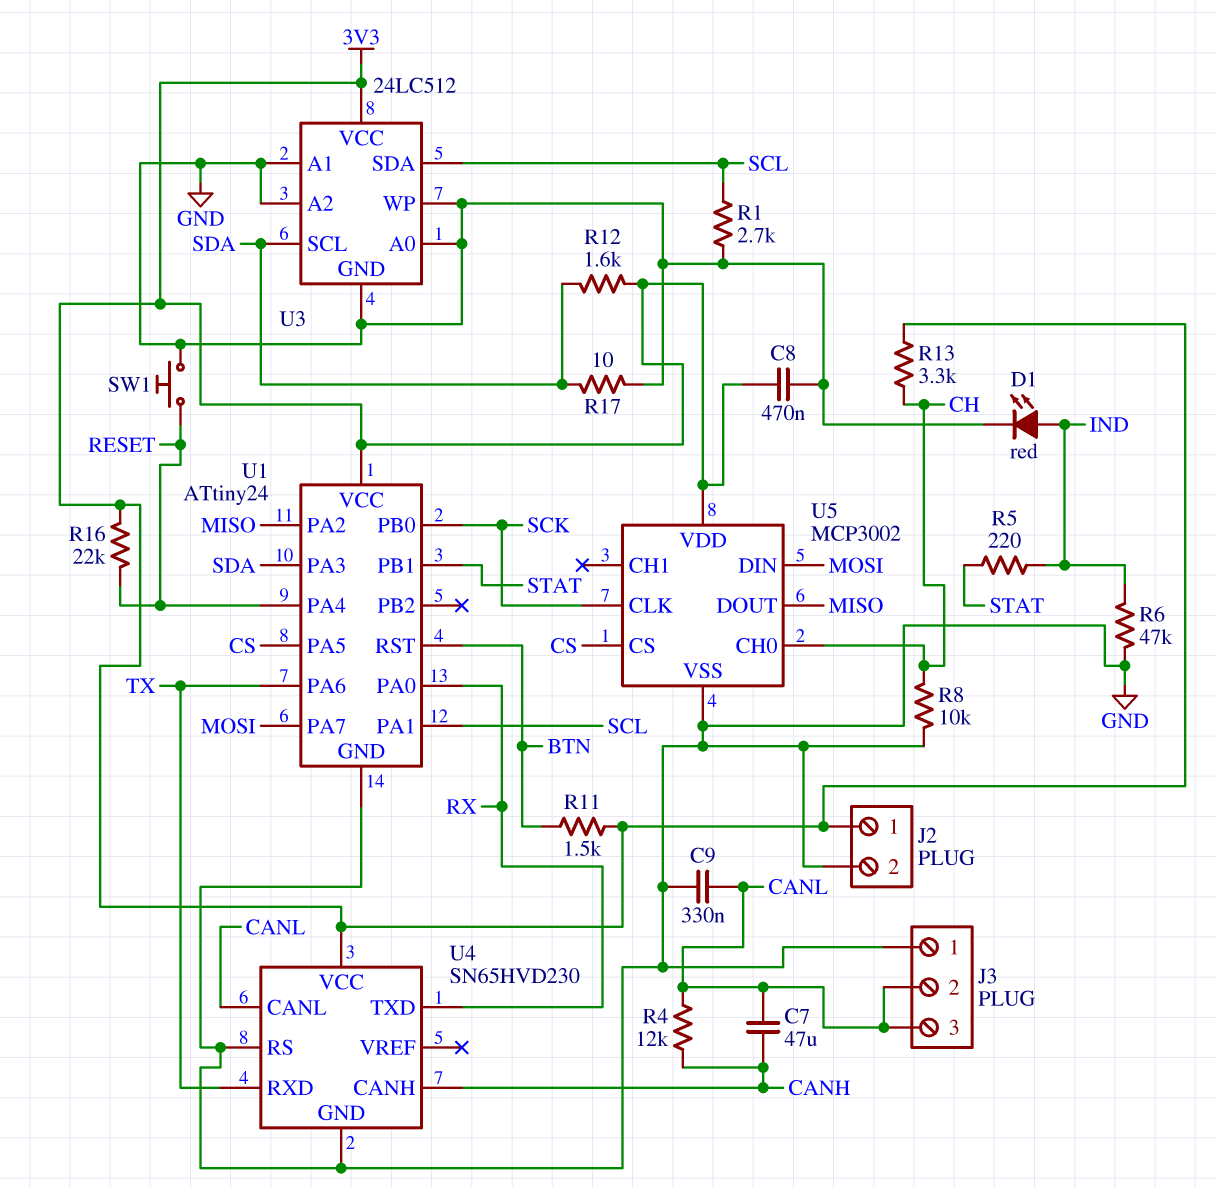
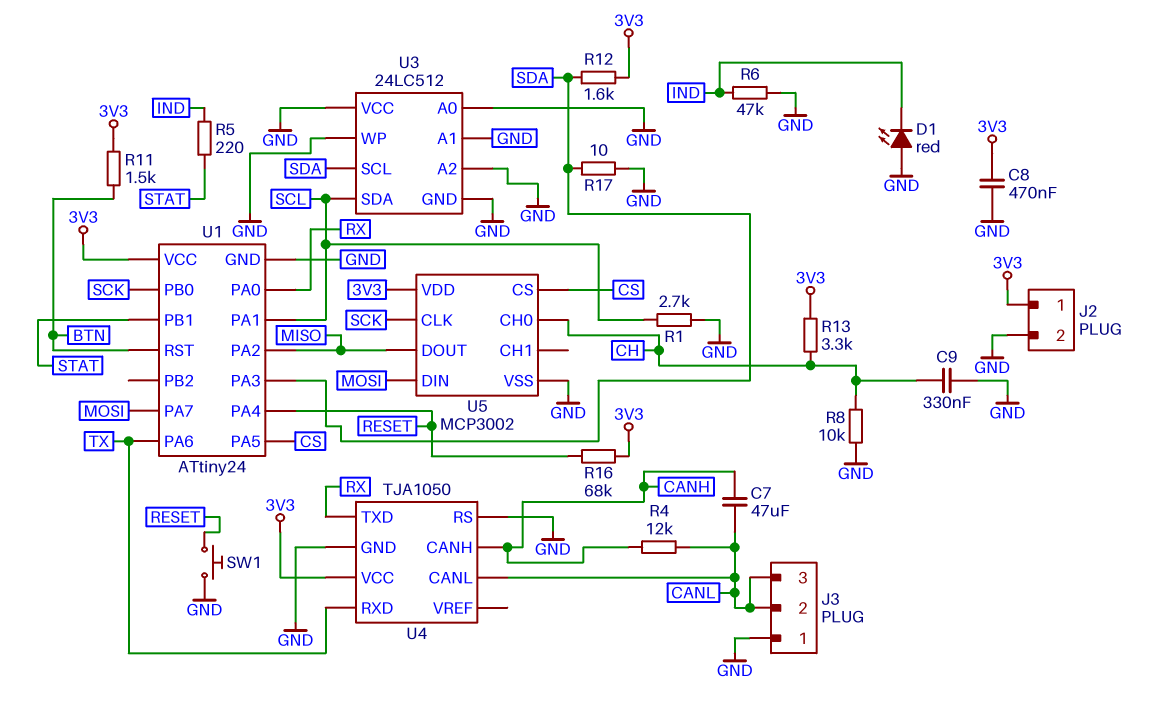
C9: 330nF (CANL, GND) -> 330nF (CH, GND)
D1: LED red (A IND, K GND) -> LED red (A GND, K IND)
R16: 22k (3V3, RESET) -> 68k (3V3, RESET)
U3 pin VCC: 3V3 -> GND
U4: SN65HVD230 -> TJA1050

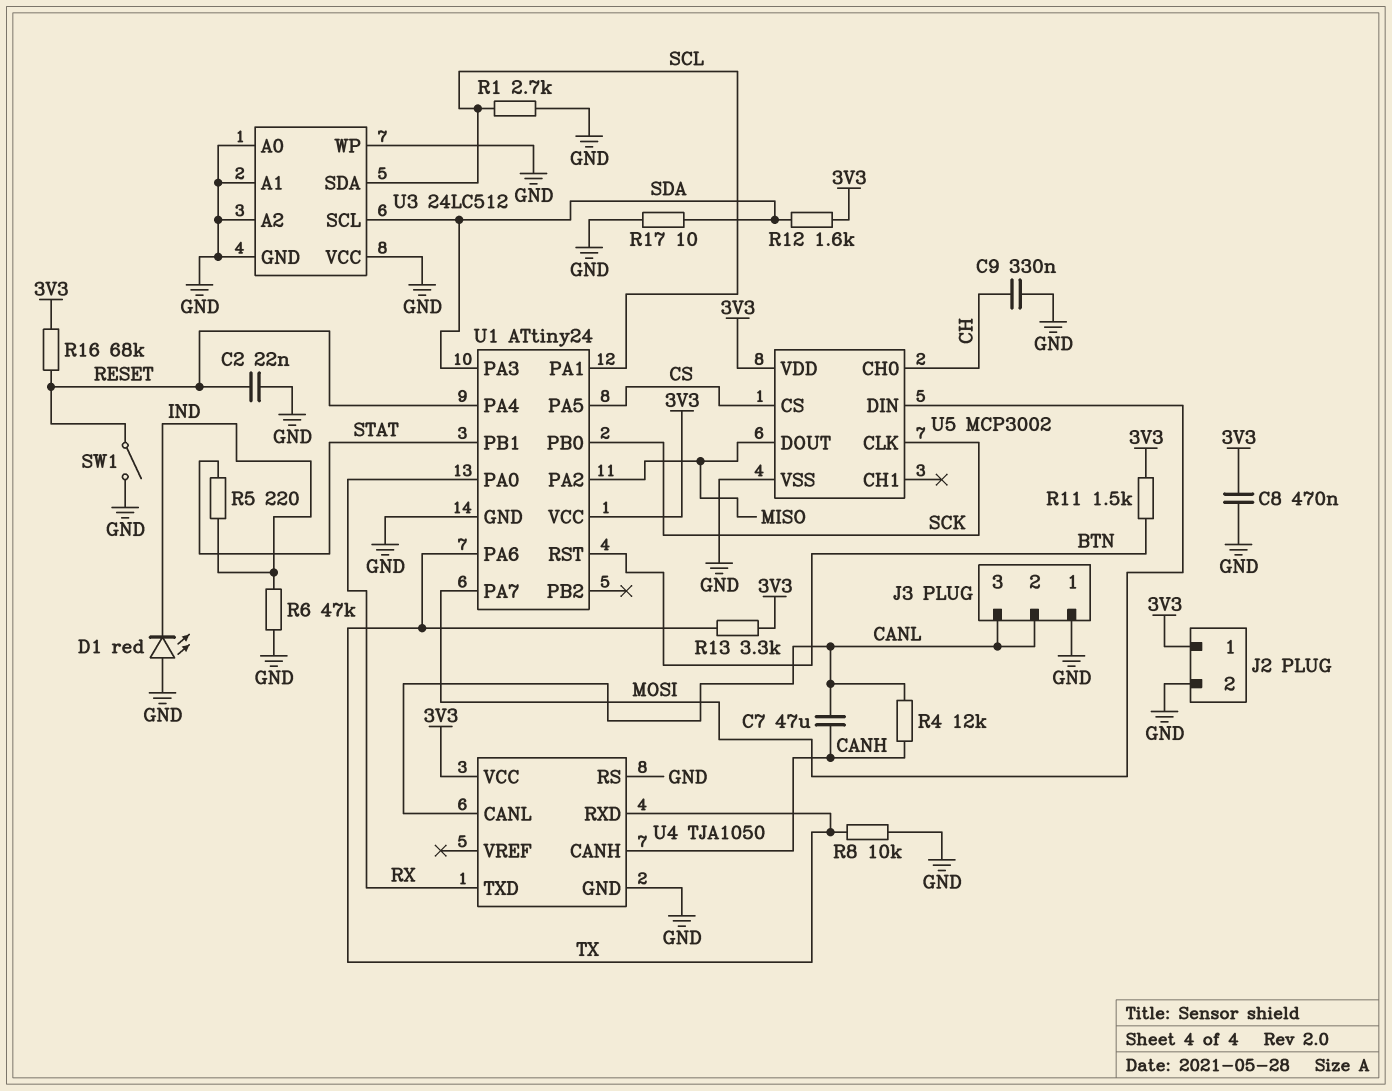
C2: none -> 22nF (GND, RESET)
R8: 10k (CH, GND) -> 10k (GND, TX)
R13: 3.3k (3V3, CH) -> 3.3k (3V3, TX)
SW1: button (GND, RESET) -> switch (GND, RESET)

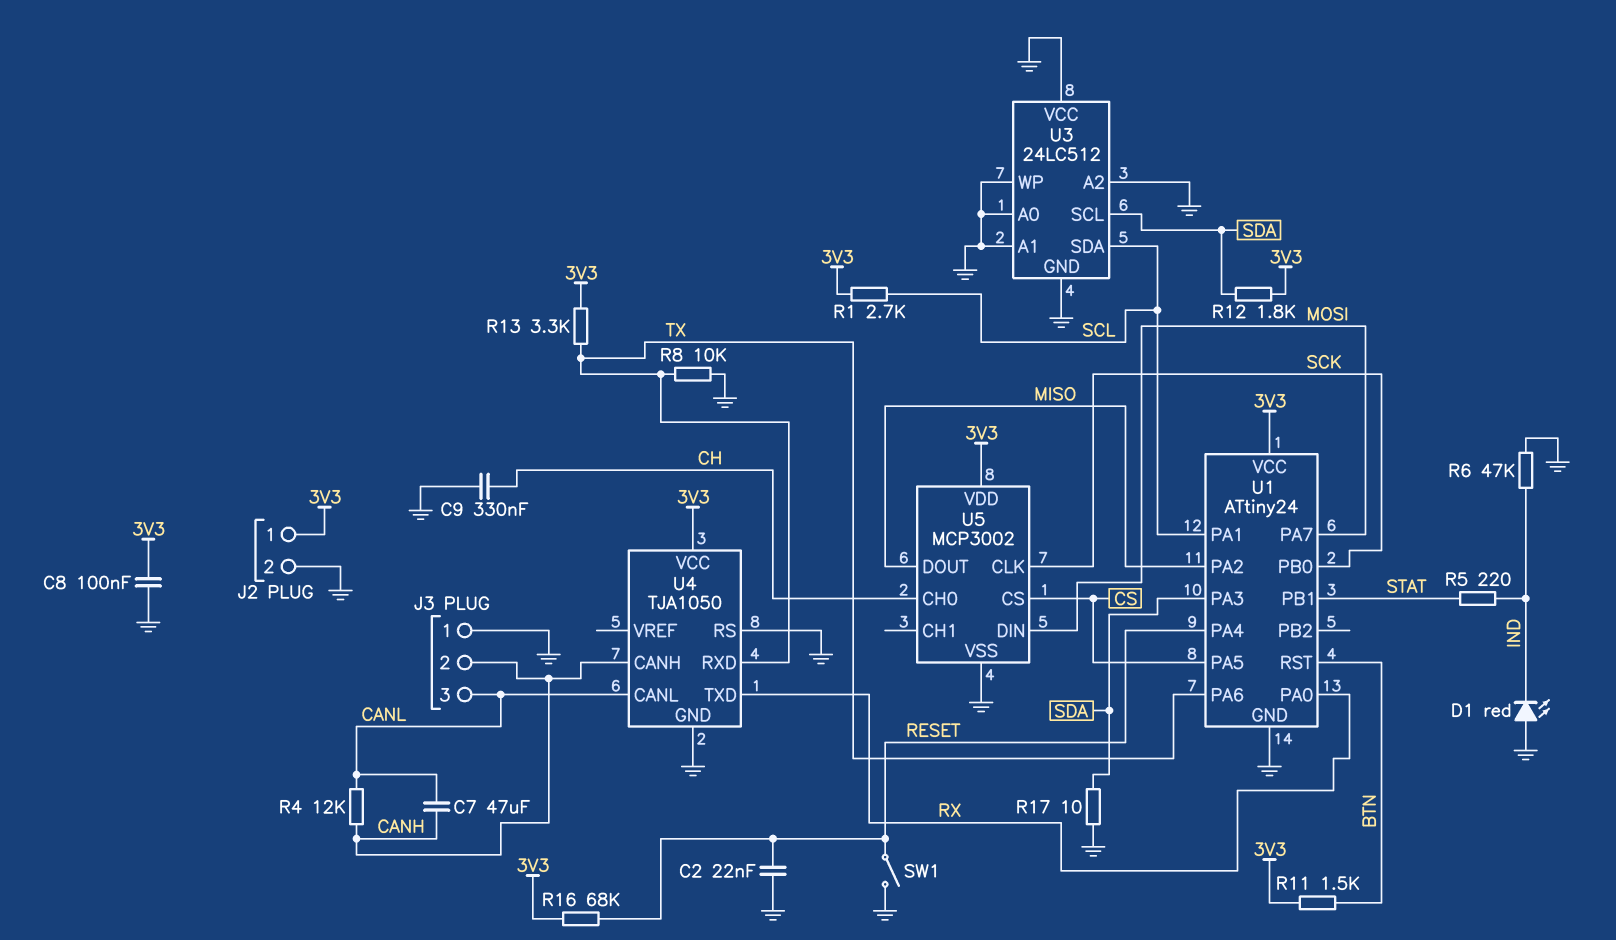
C8: 470nF (3V3, GND) -> 100nF (3V3, GND)
J3 pin 2: CANL -> CANH
R1: 2.7k (GND, SCL) -> 2.7k (3V3, SCL)
R12: 1.6k (3V3, SDA) -> 1.8k (3V3, SDA)

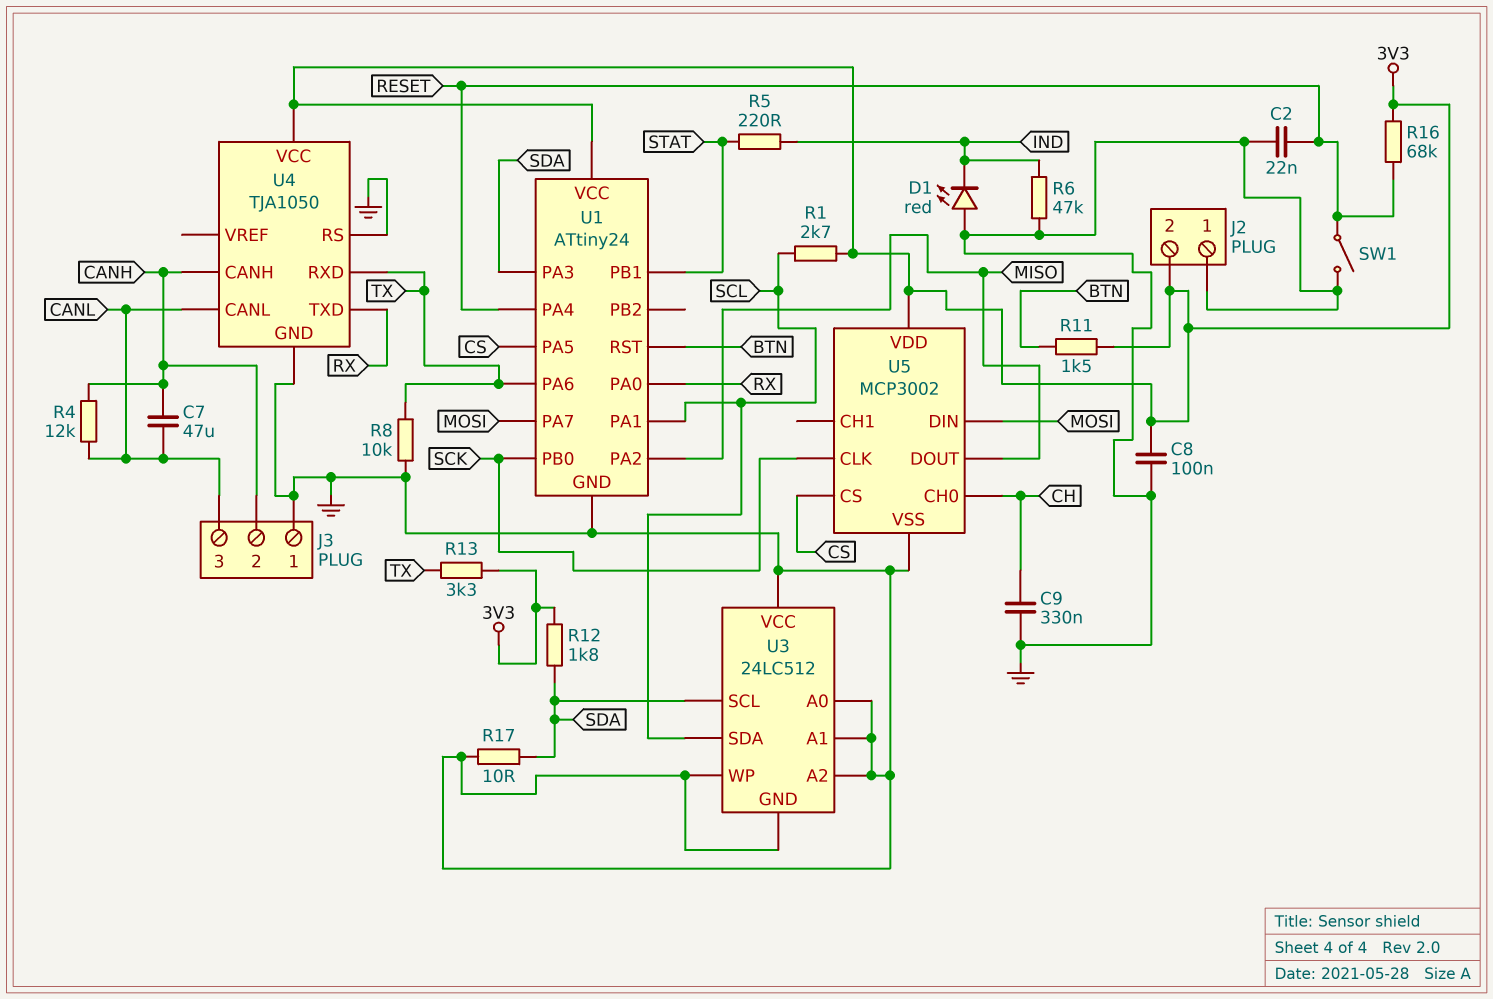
J2 pin 1: 3V3 -> GND
J2 pin 2: GND -> 3V3

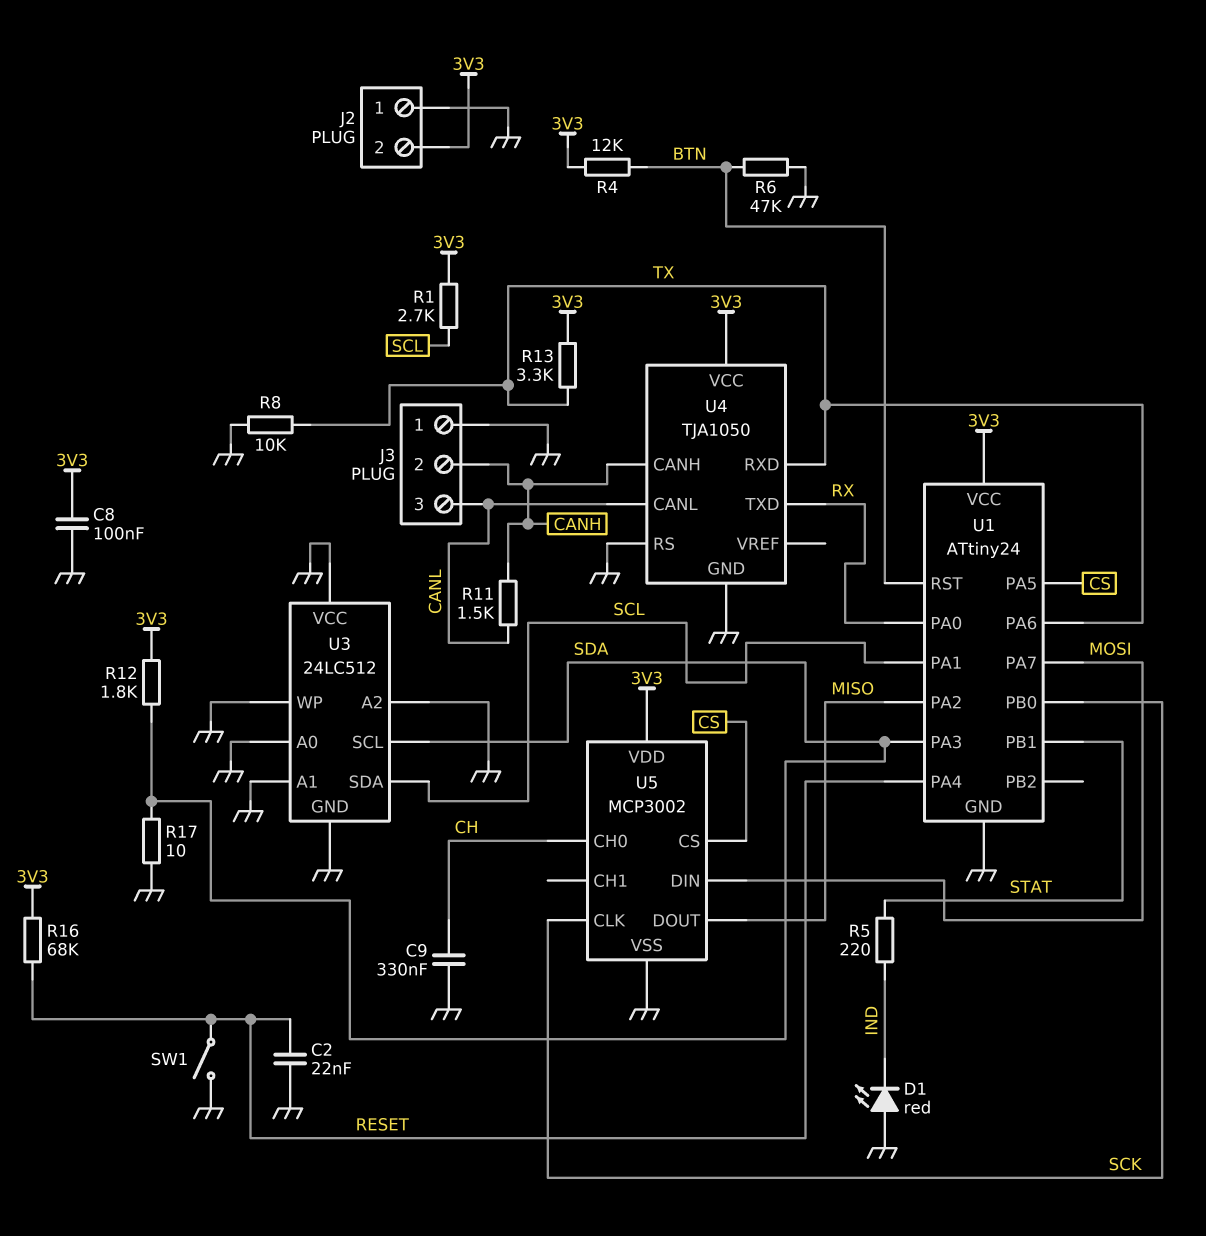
C7: 47uF (CANH, CANL) -> none
R4: 12k (CANH, CANL) -> 12k (3V3, BTN)
R6: 47k (GND, IND) -> 47k (BTN, GND)
R11: 1.5k (3V3, BTN) -> 1.5k (CANH, CANL)

